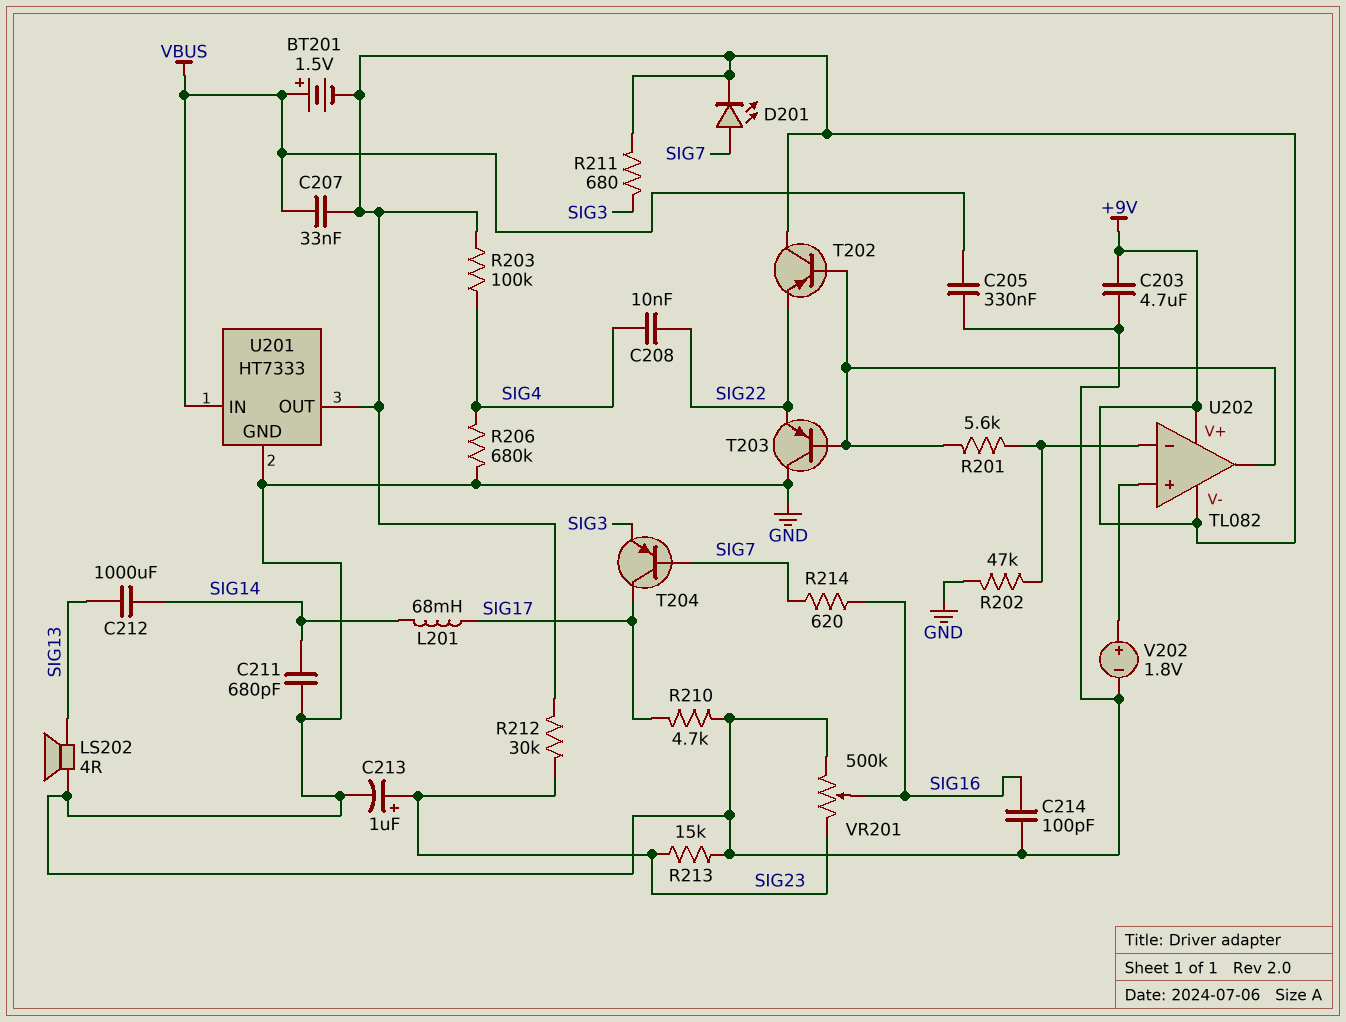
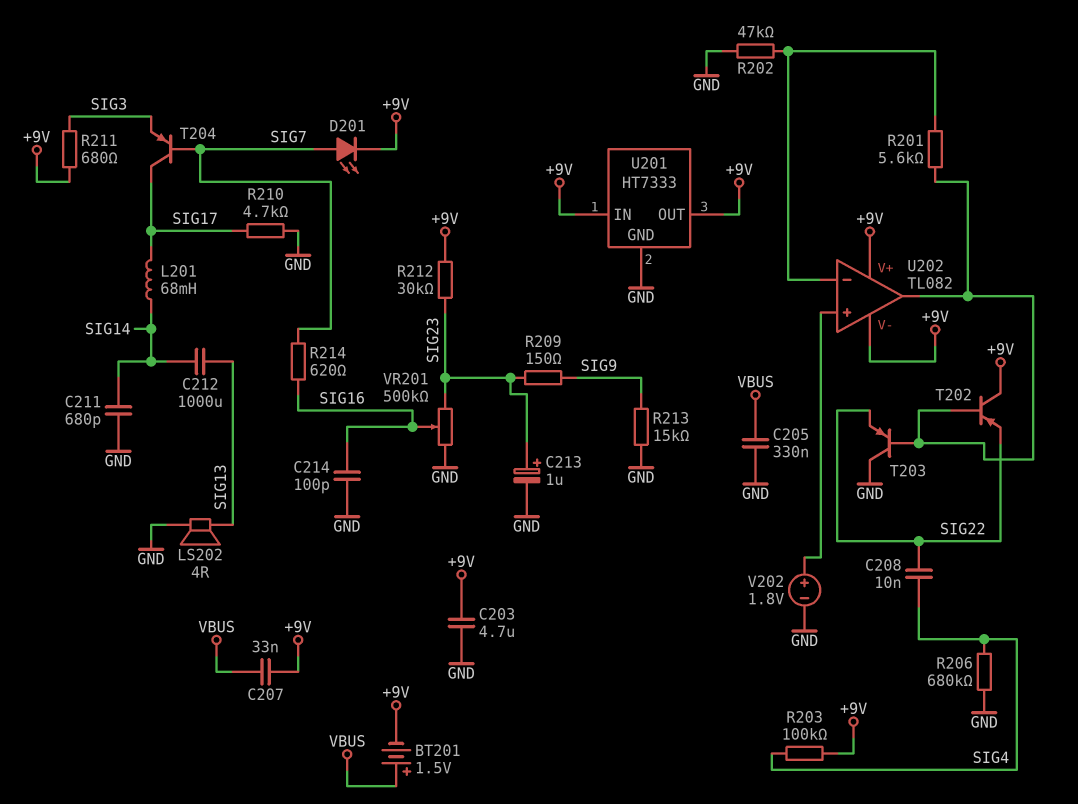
R209: none -> 150 (SIG9, SIG23)
R213: 15k (GND, SIG23) -> 15k (GND, SIG9)
U201 pin IN: VBUS -> +9V

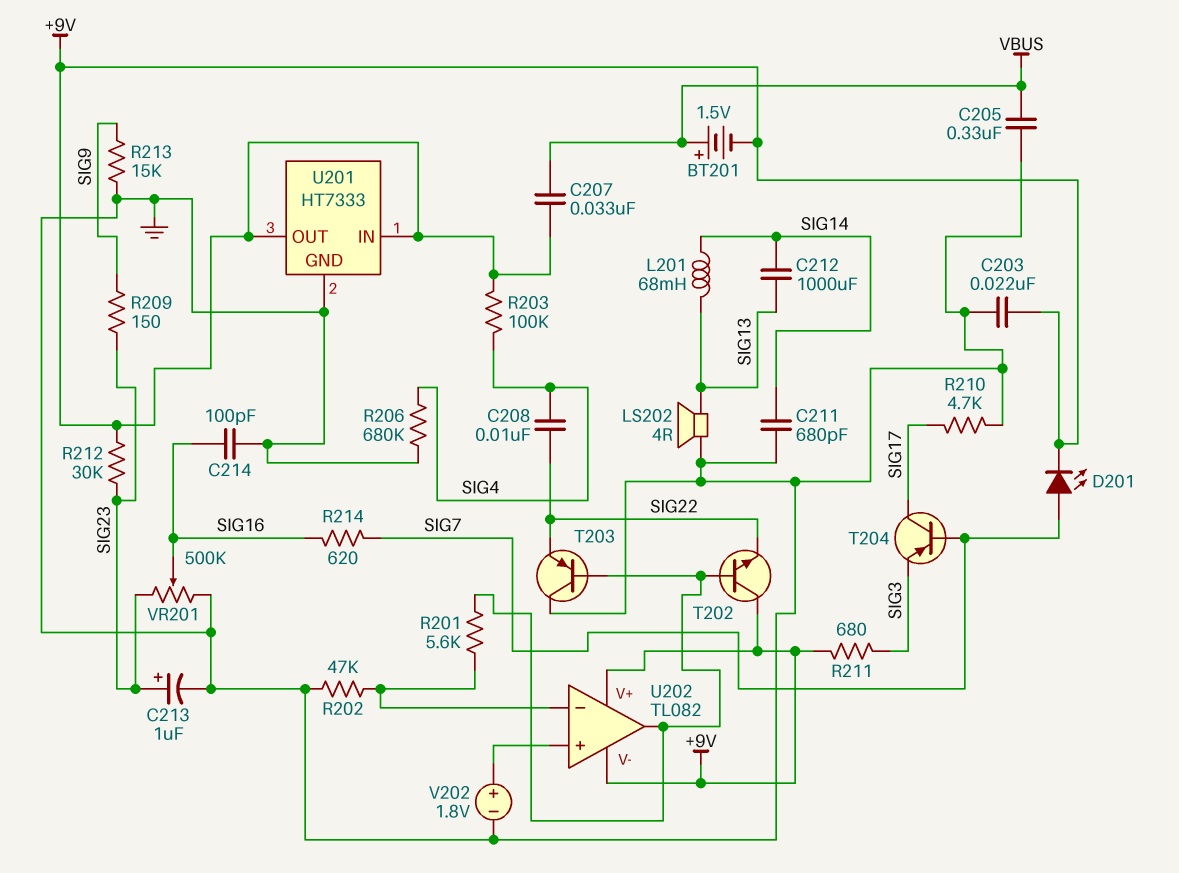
C203: 4.7uF (+9V, GND) -> 22nF (+9V, GND)
L201: 68mH (SIG14, SIG17) -> 68mH (SIG13, SIG14)
T202: PNP (B U202/out, C +9V, E SIG22) -> NPN (B U202/out, C +9V, E SIG22)

